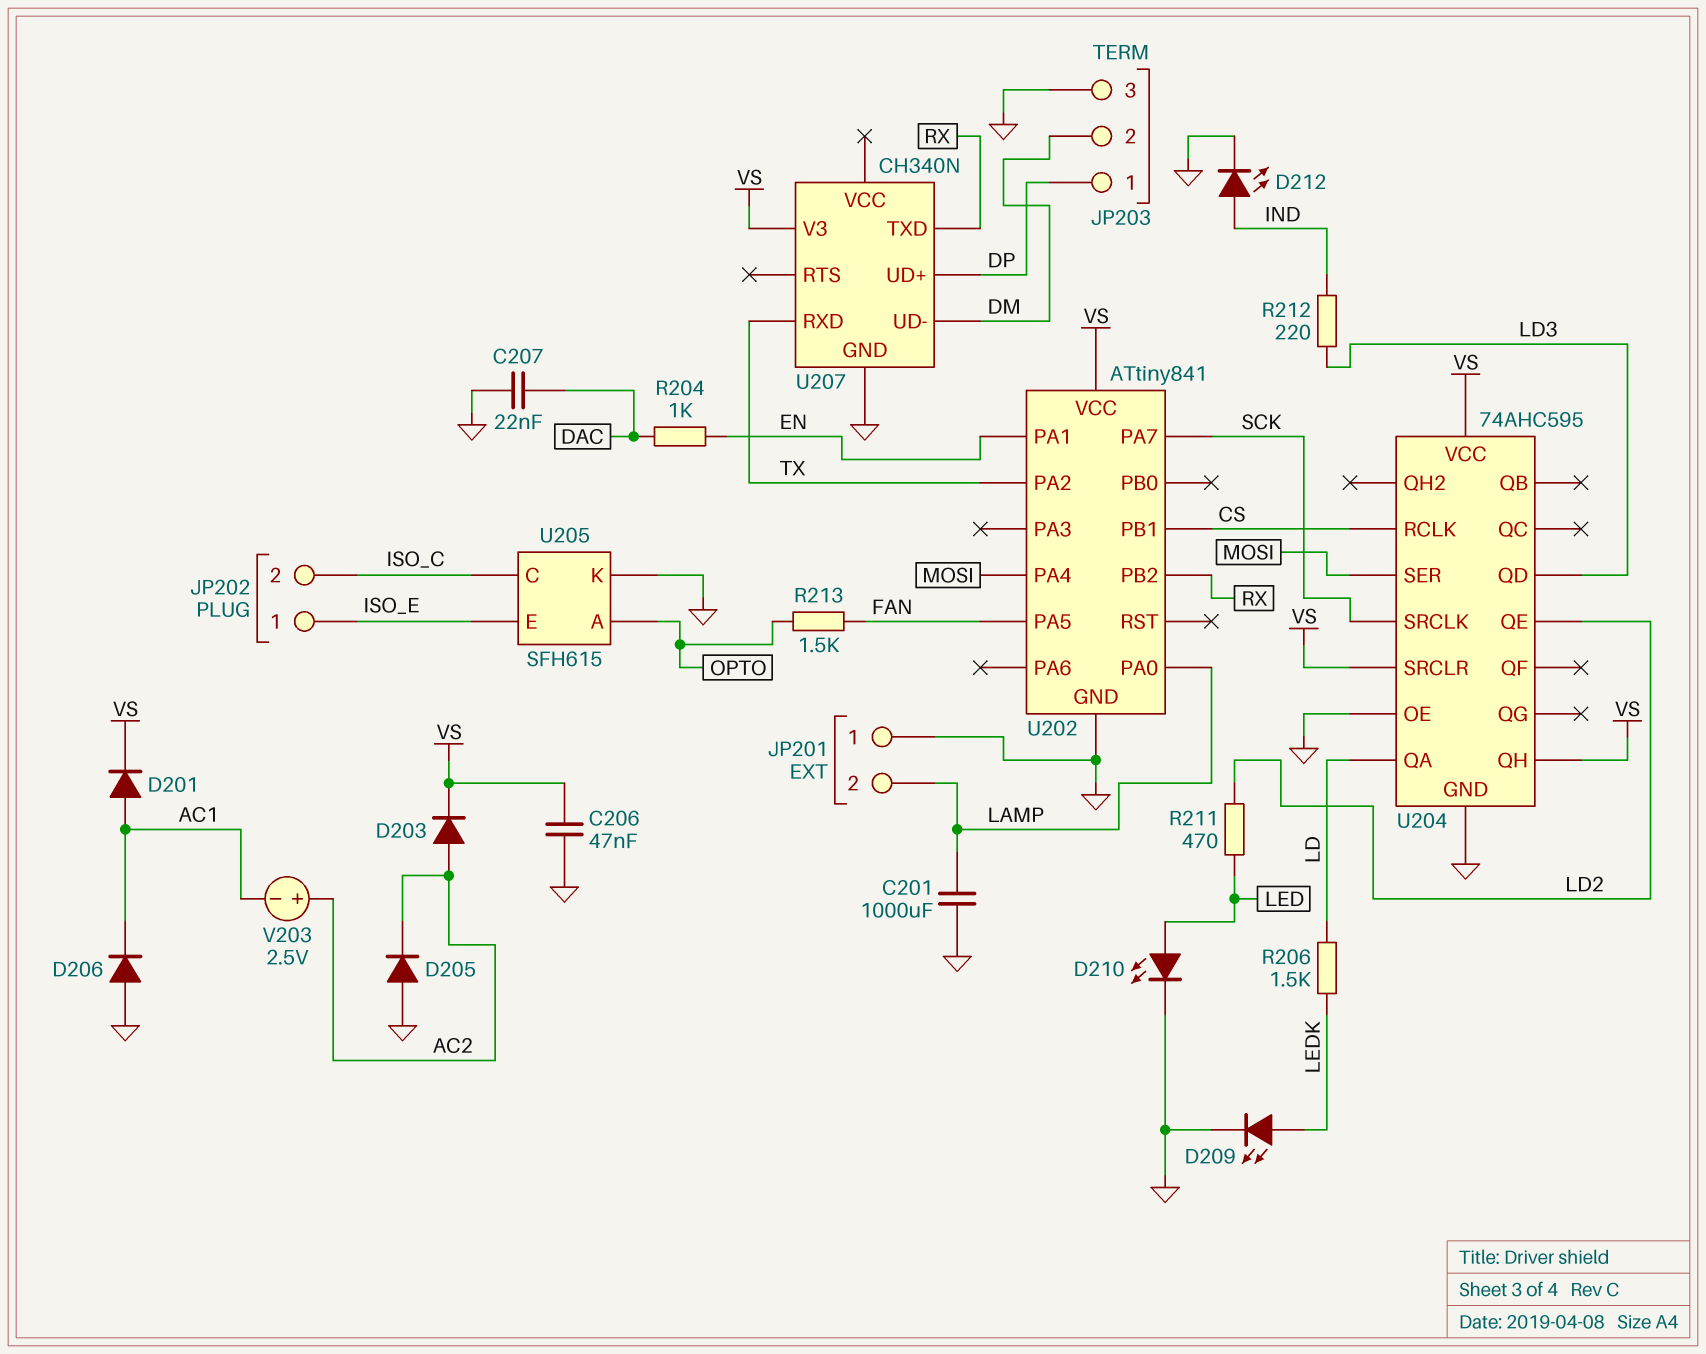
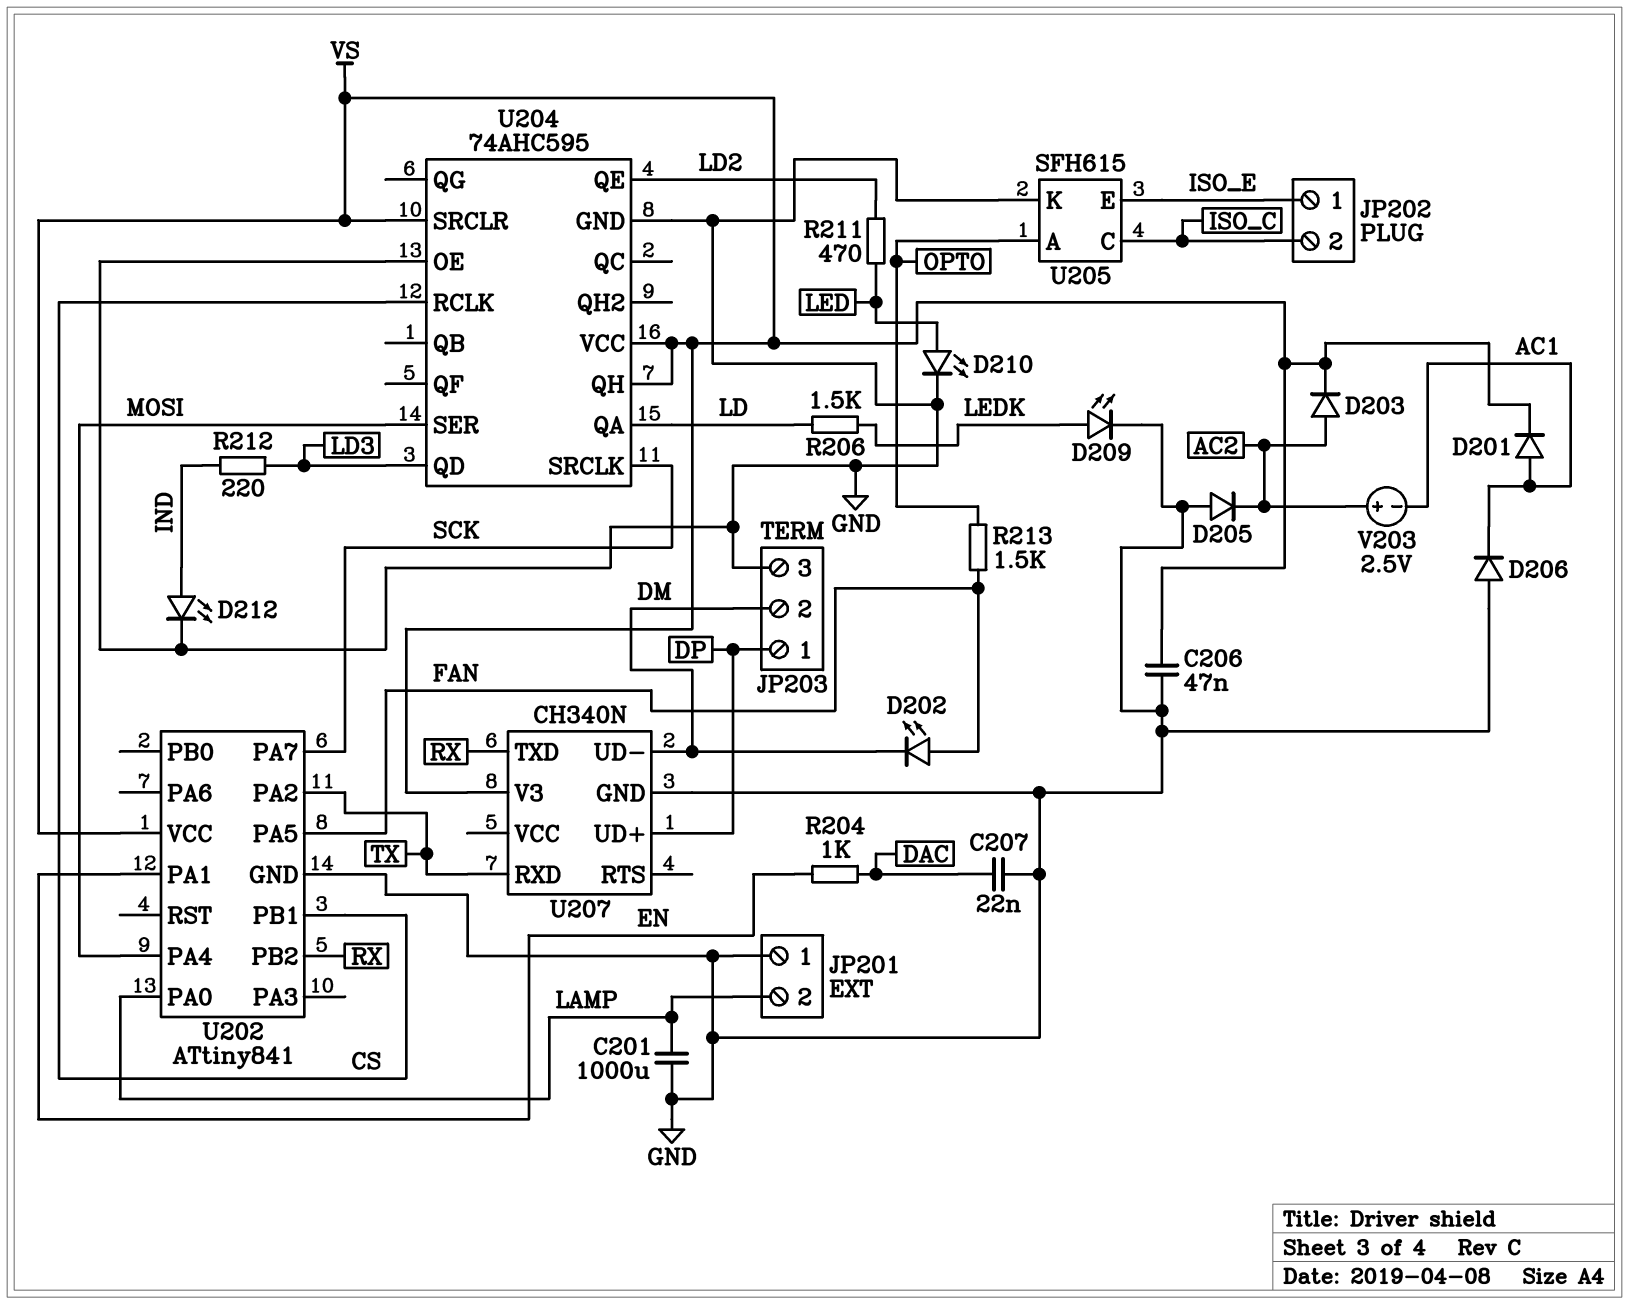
D202: none -> LED (A FAN, K DM)

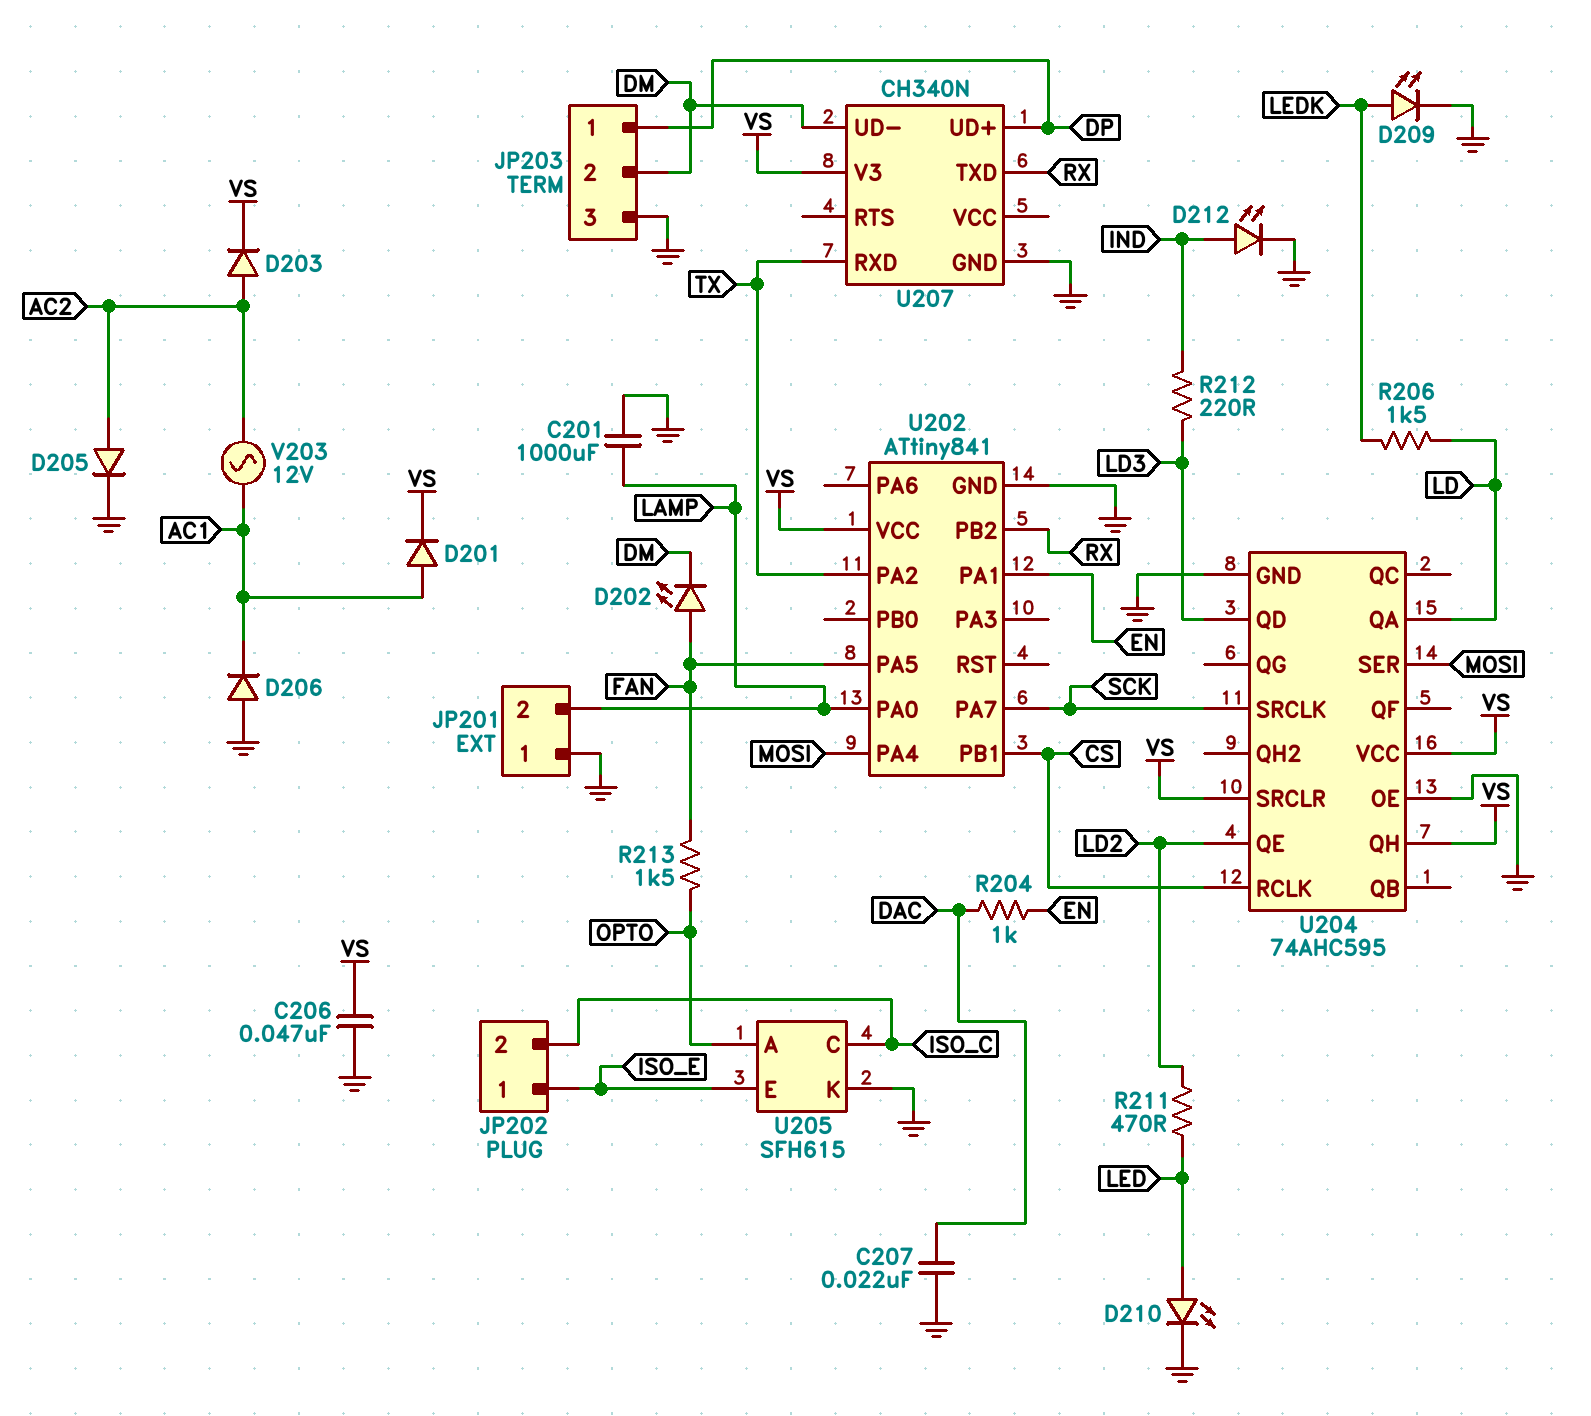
D205: diode (A GND, K AC2) -> diode (A AC2, K GND)
V203: 2.5V (plus AC2, minus AC1) -> AC 12V (AC1, AC2)

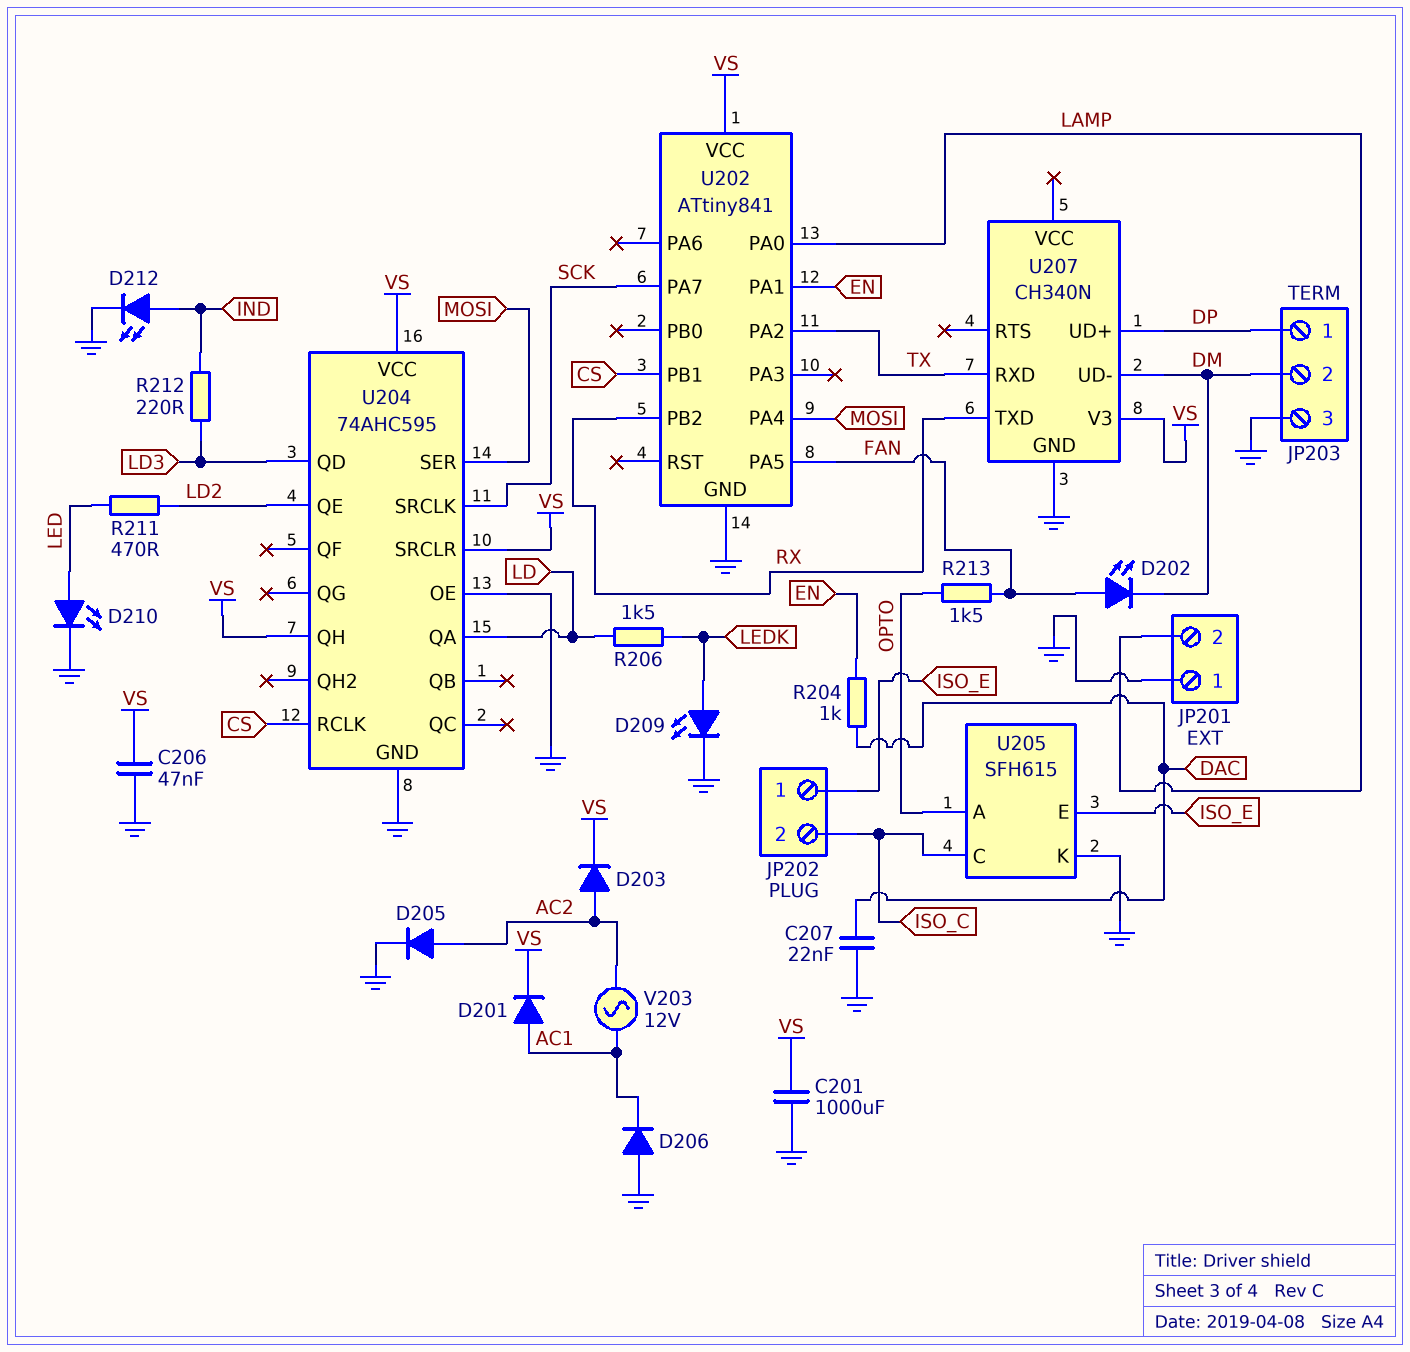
C201: 1000uF (GND, LAMP) -> 1000uF (GND, VS)

